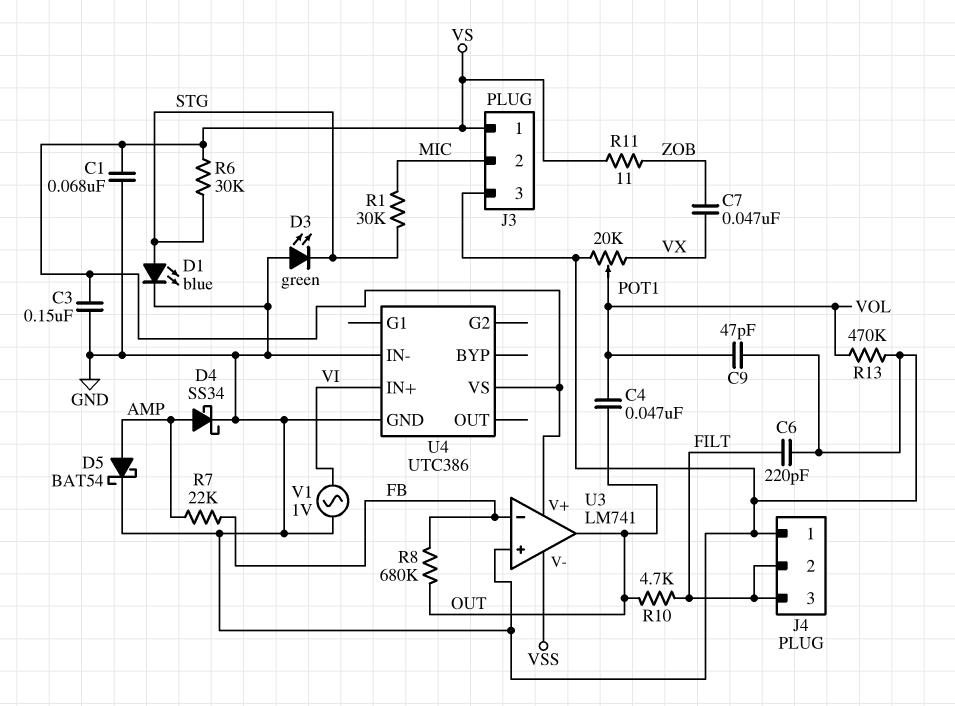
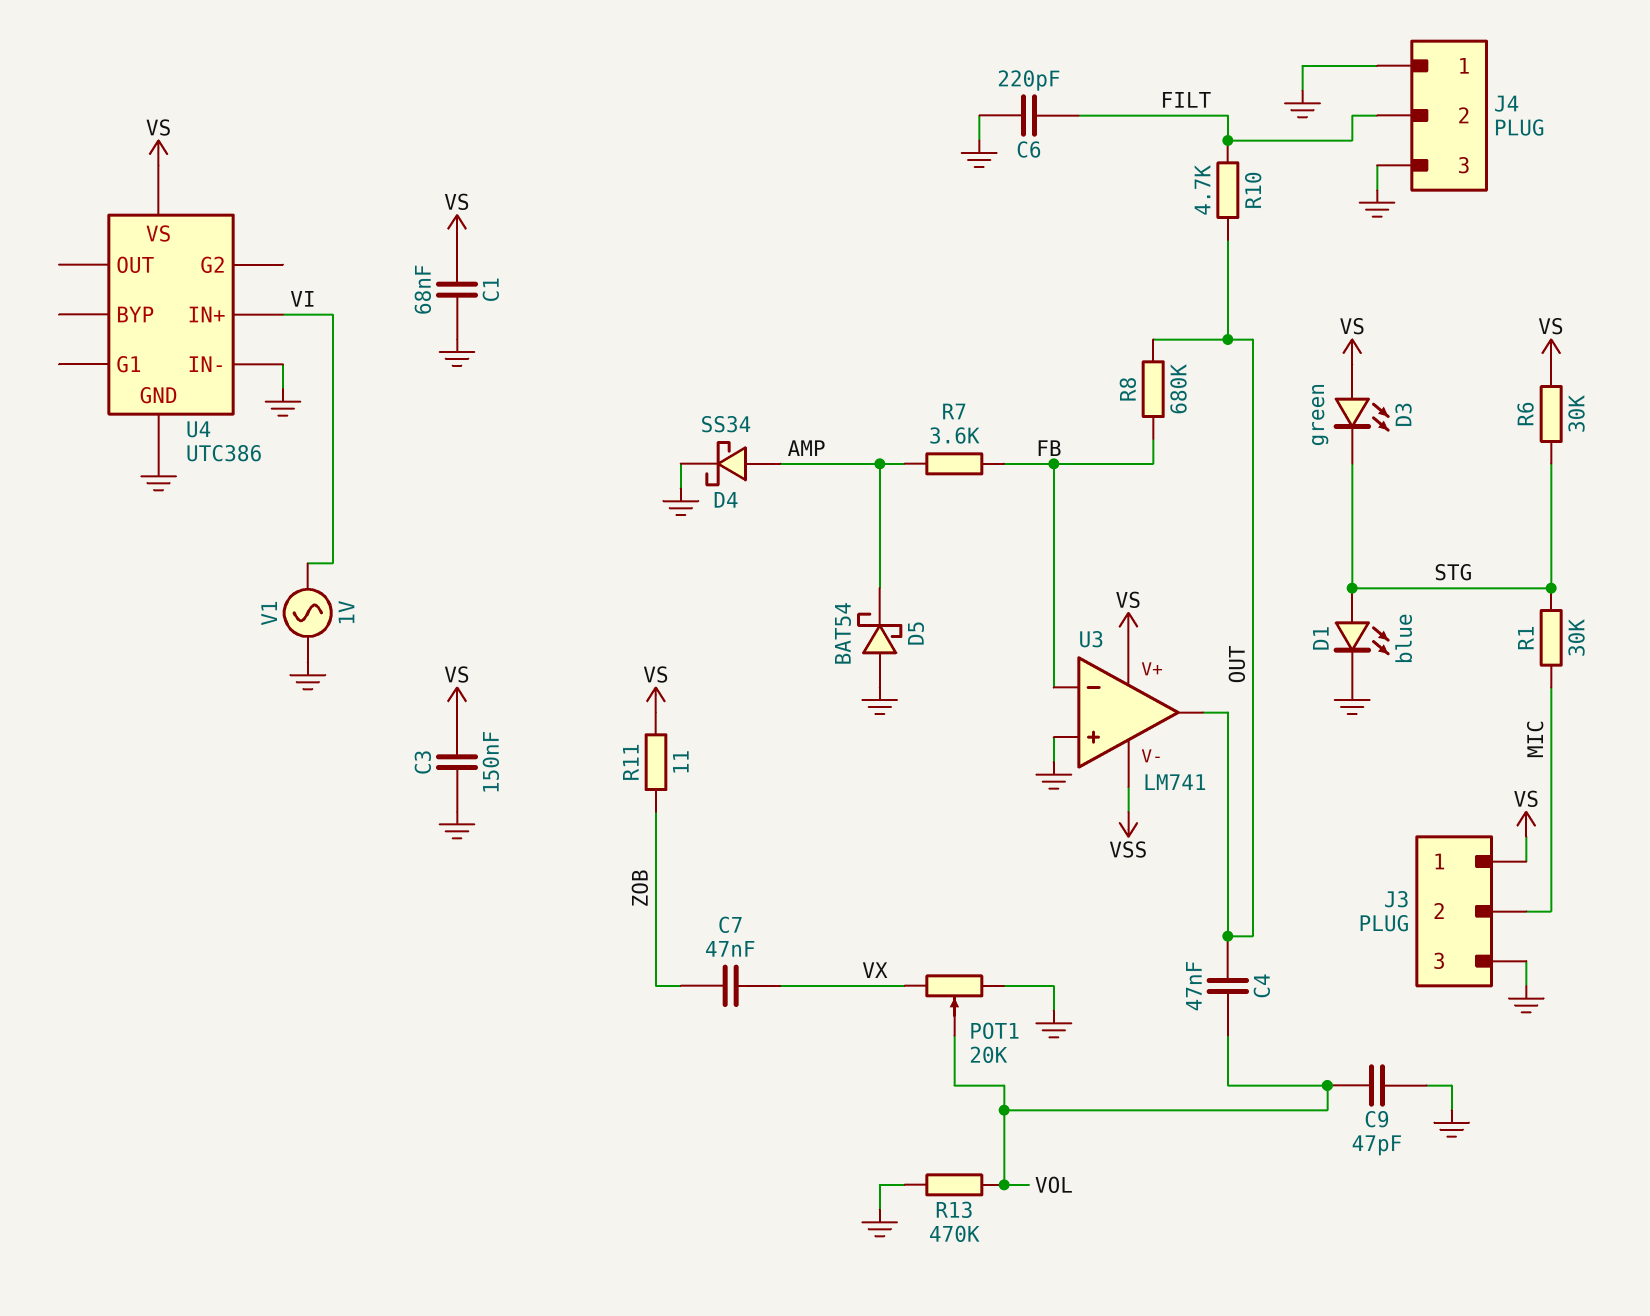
D3: LED green (A GND, K STG) -> LED green (A VS, K STG)
D5: schottky BAT54 (A AMP, K GND) -> schottky BAT54 (A GND, K AMP)
J4 pin 3: FILT -> GND
R7: 22k (AMP, FB) -> 3.6k (AMP, FB)

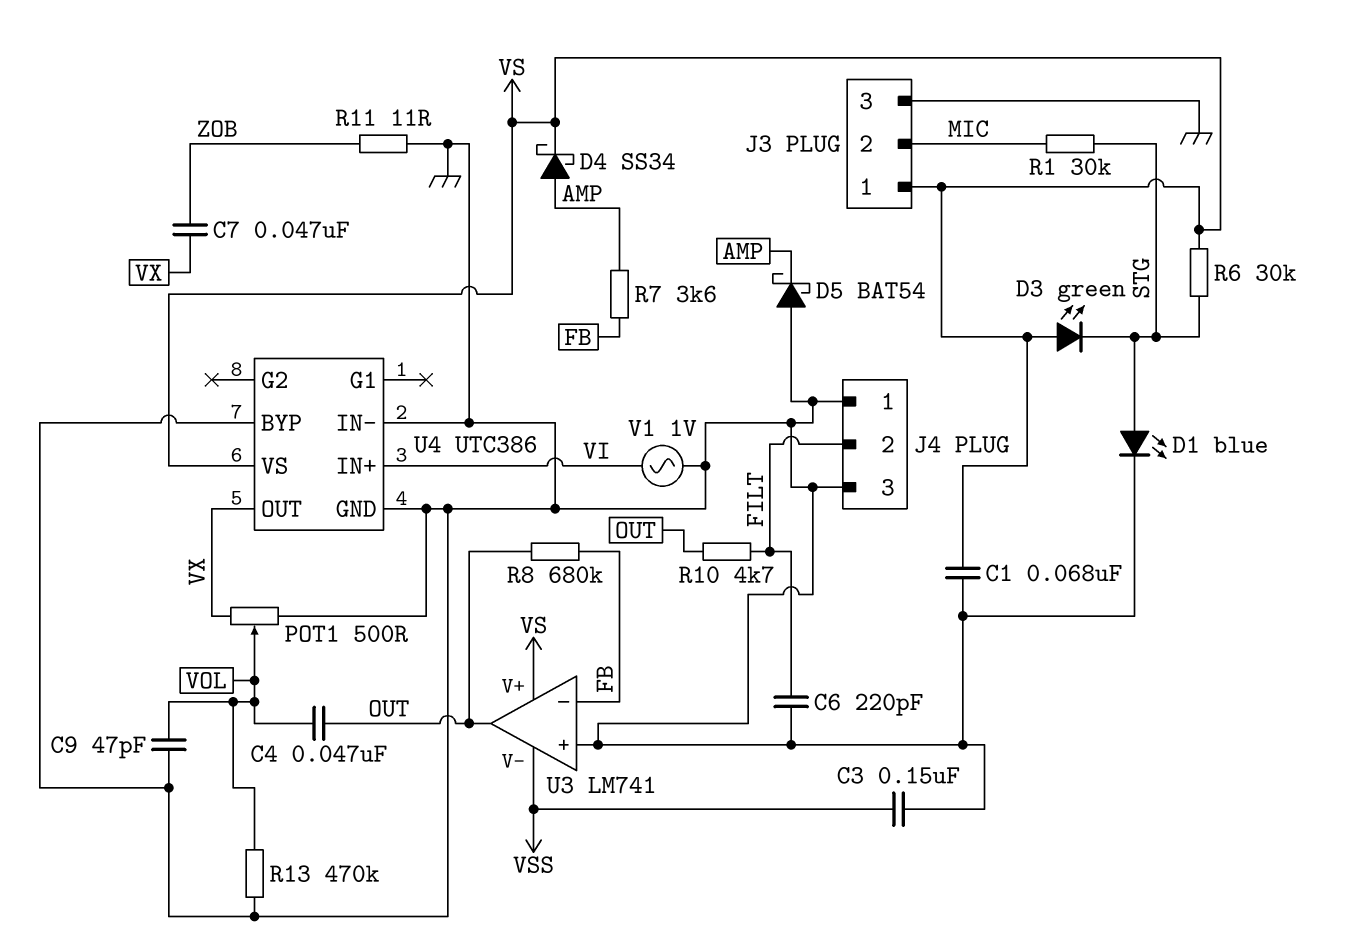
C3: 150nF (GND, VS) -> 150nF (GND, VSS)
D4: schottky SS34 (A AMP, K GND) -> schottky SS34 (A AMP, K VS)
POT1: 20k (GND, VX, wiper VOL) -> 500 (GND, VX, wiper VOL)
R11: 11 (VS, ZOB) -> 11 (GND, ZOB)
U4 pin BYP: none -> GND
U4 pin OUT: none -> VX

